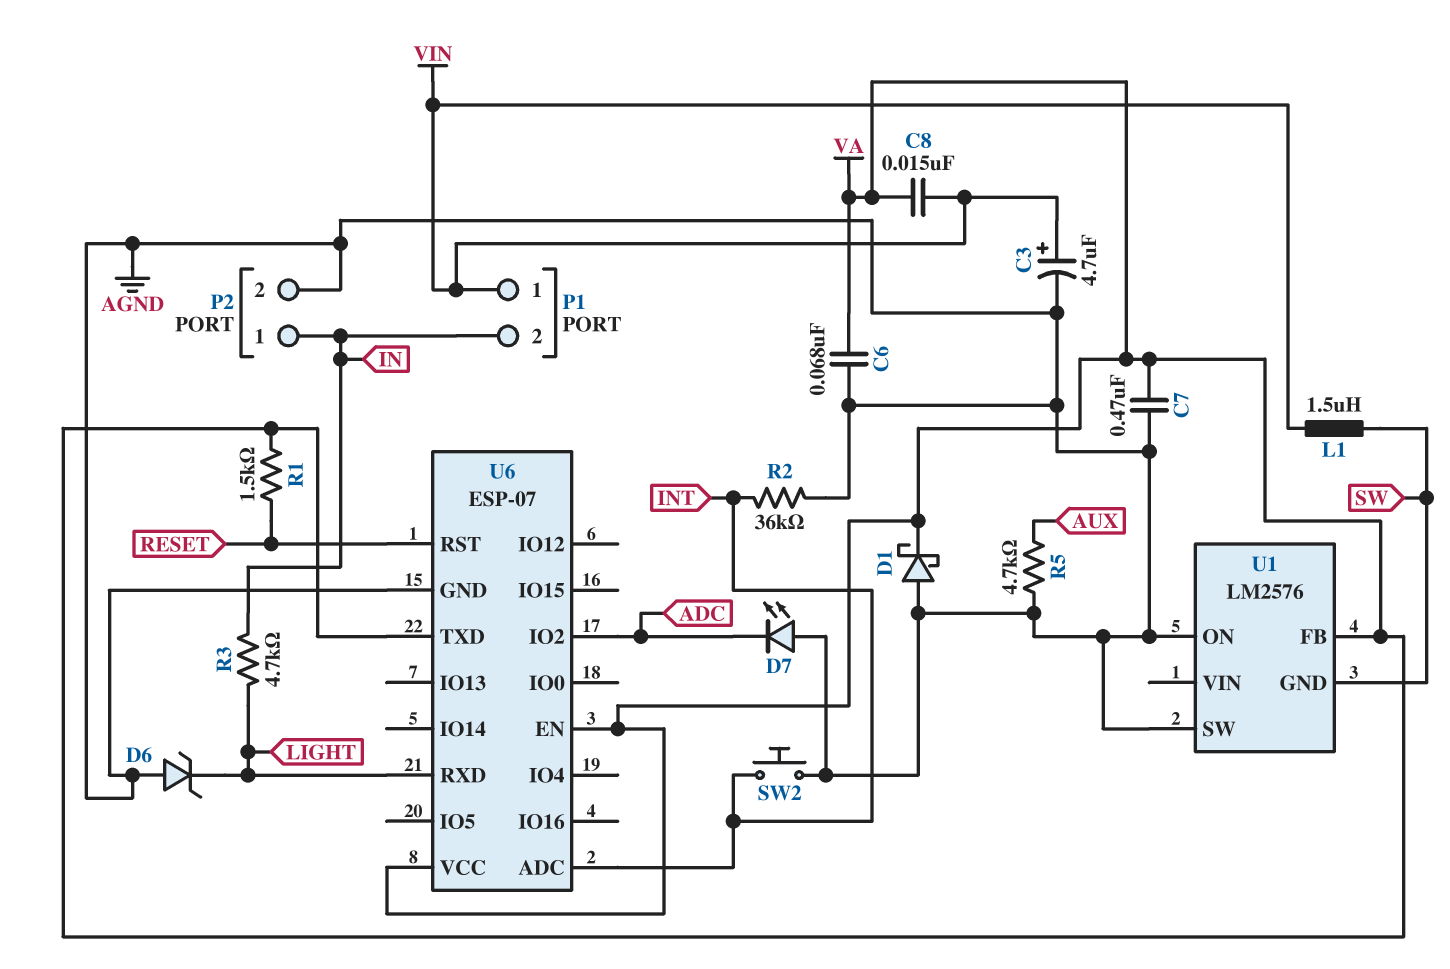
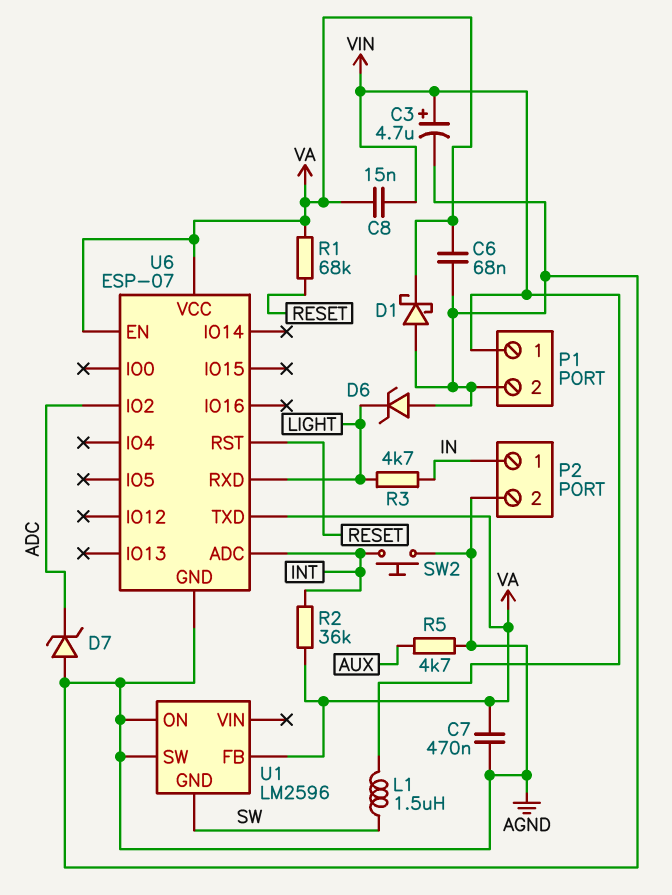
D7: LED (A AGND, K ADC) -> zener (A AGND, K ADC)
P1 pin 2: IN -> AGND
R1: 1.5k (RESET, VA) -> 68k (RESET, VA)
R2: 36k (AGND, INT) -> 36k (INT, VA)
U1: LM2576 -> LM2596

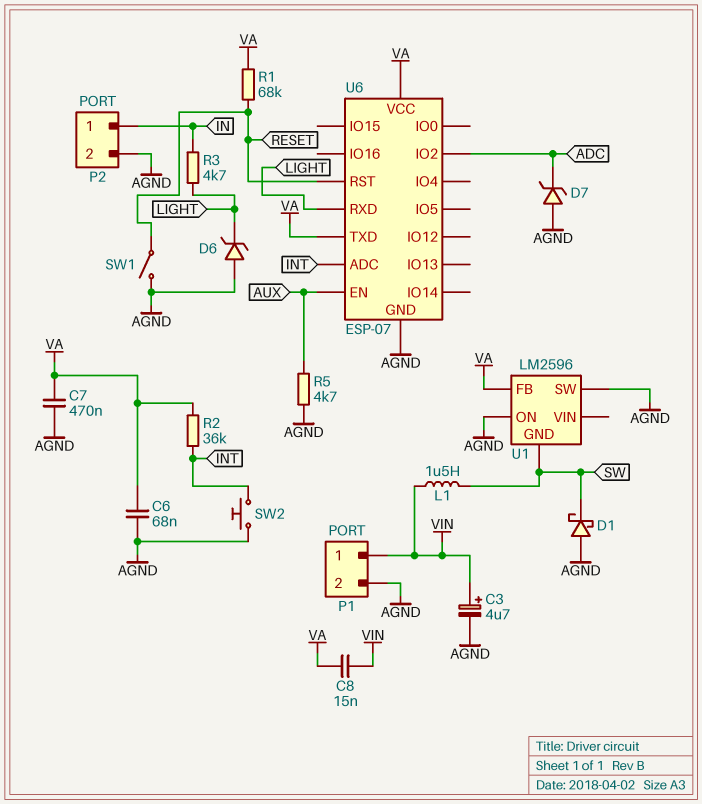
D1: schottky (A AGND, K VA) -> schottky (A AGND, K SW)
SW1: none -> switch (AGND, RESET)
U6 pin EN: VA -> AUX

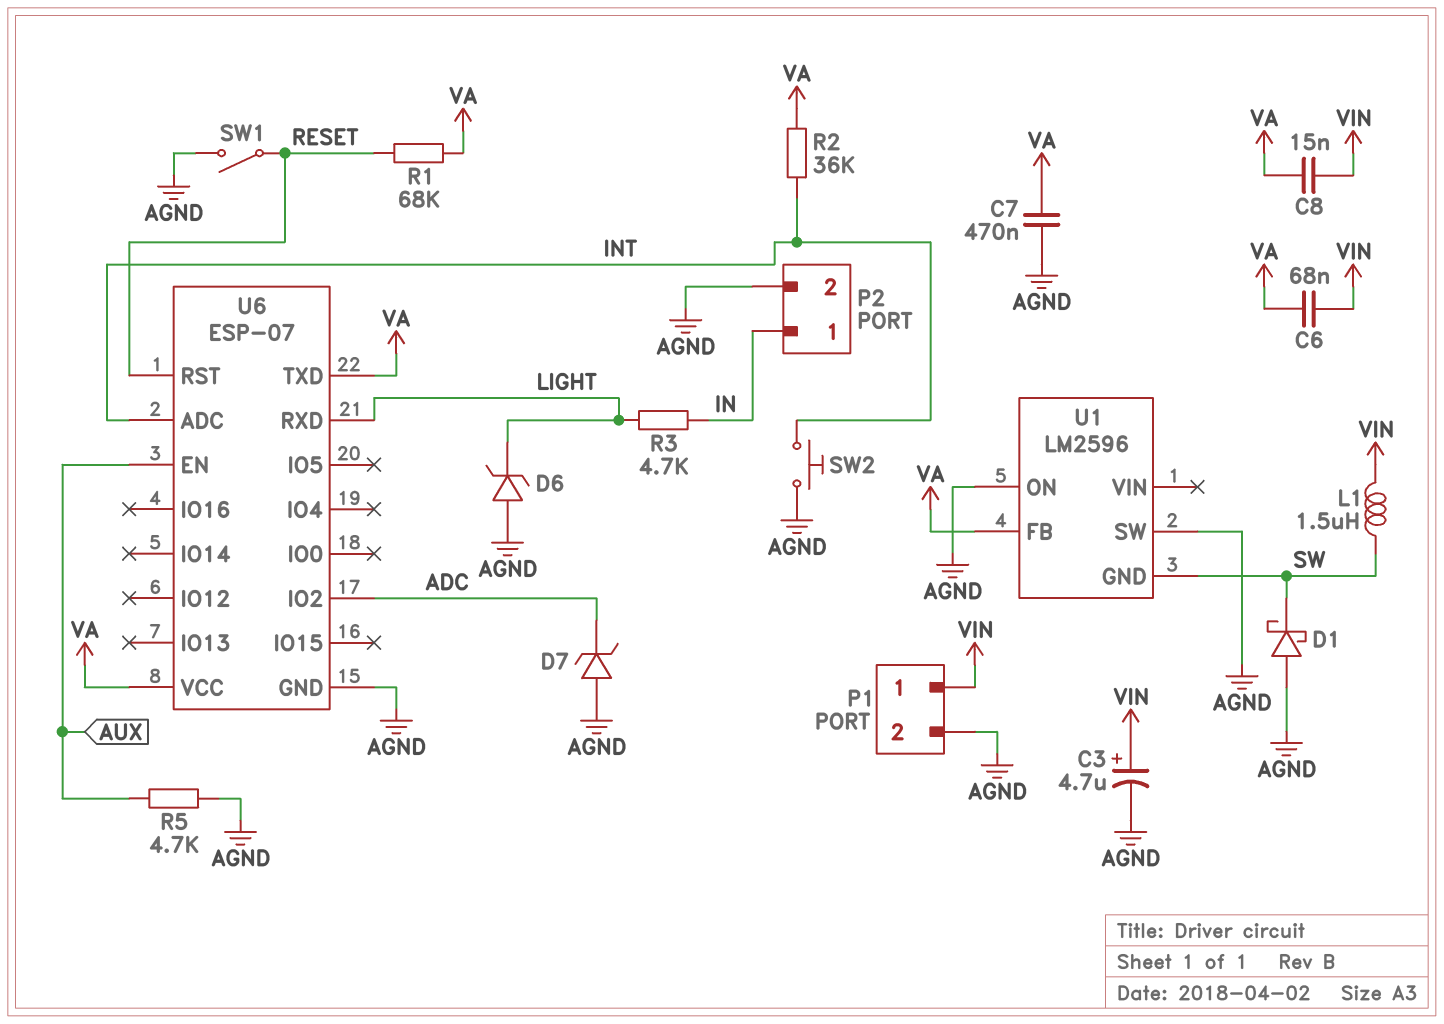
C6: 68nF (AGND, VA) -> 68nF (VA, VIN)

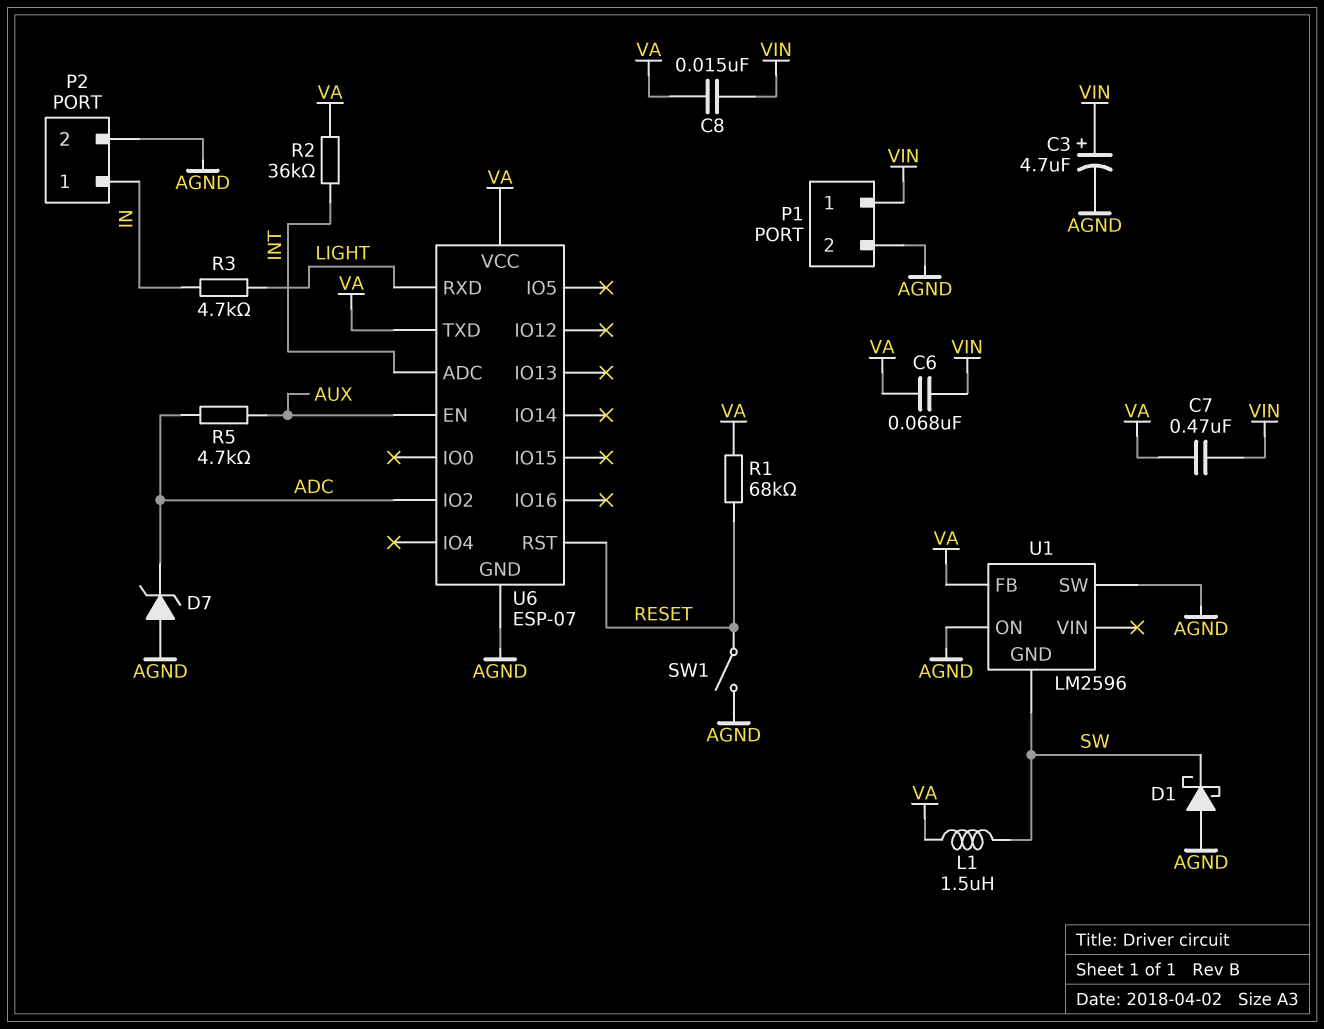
C7: 470nF (AGND, VA) -> 470nF (VA, VIN)
D6: zener (A AGND, K LIGHT) -> none
L1: 1.5uH (SW, VIN) -> 1.5uH (SW, VA)
R5: 4.7k (AGND, AUX) -> 4.7k (ADC, AUX)
SW2: button (AGND, INT) -> none

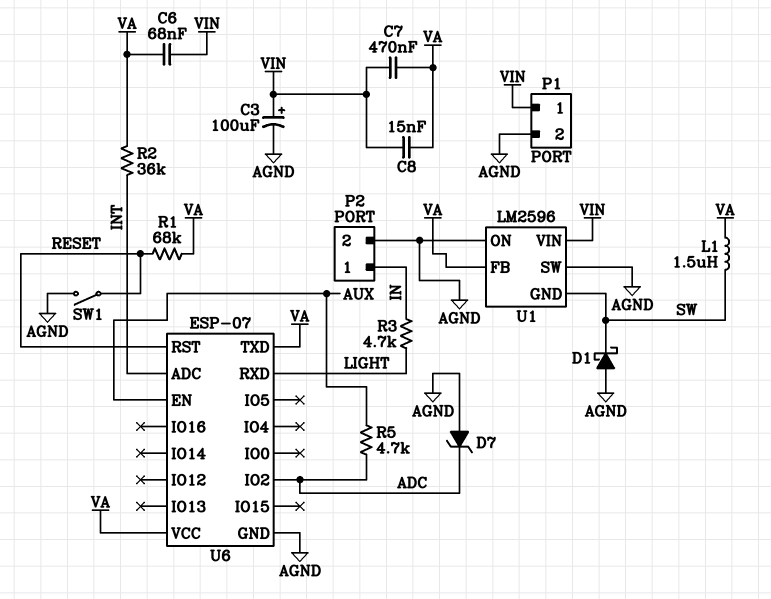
C3: 4.7uF (plus VIN, minus AGND) -> 100uF (plus VIN, minus AGND)
U1 pin VIN: none -> VIN

